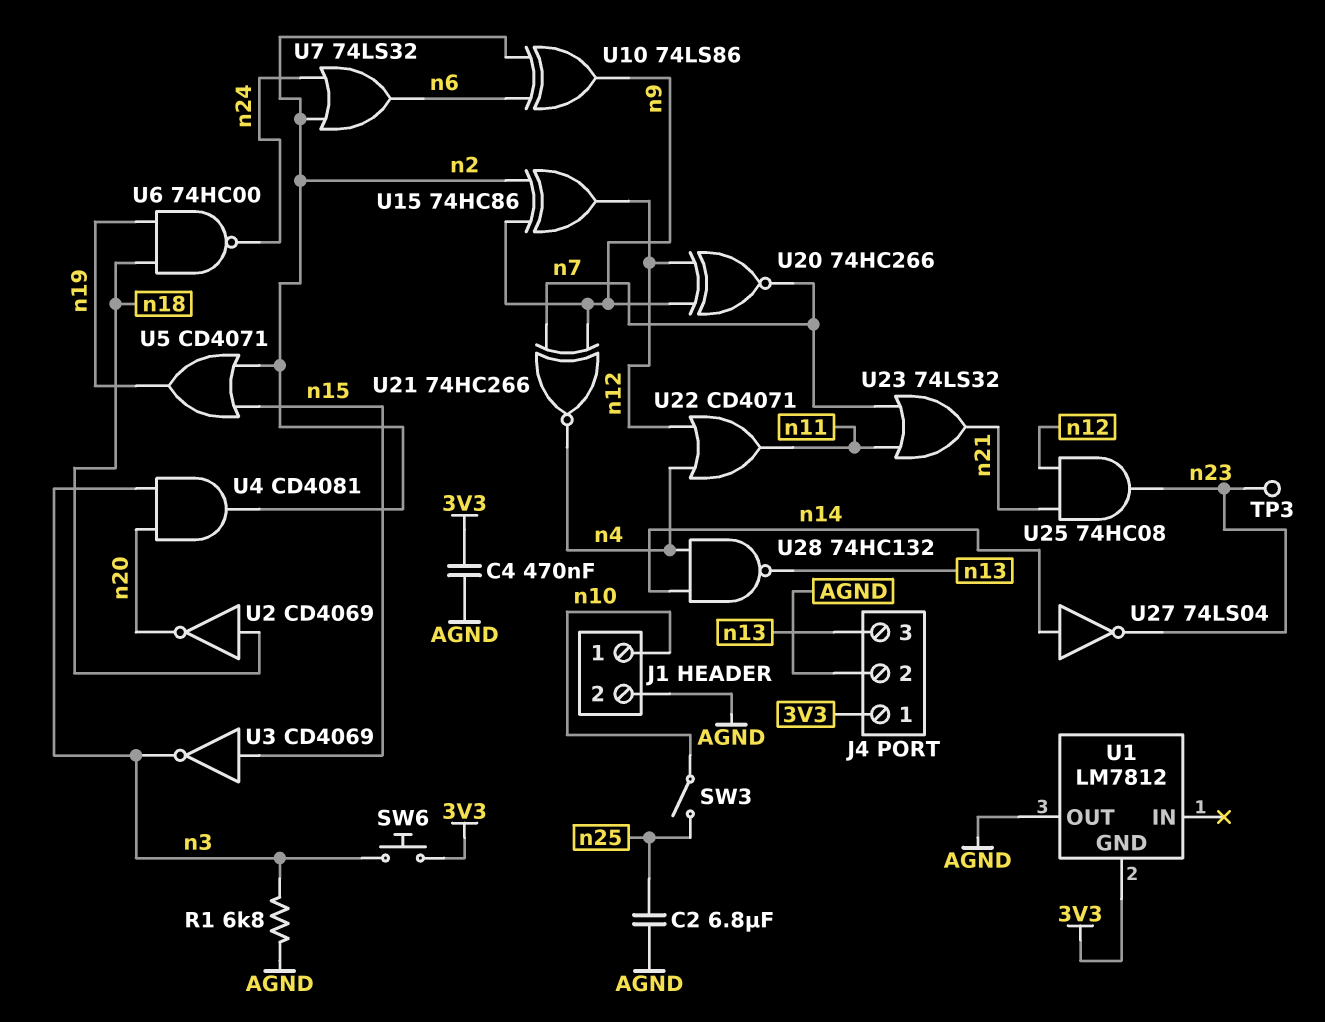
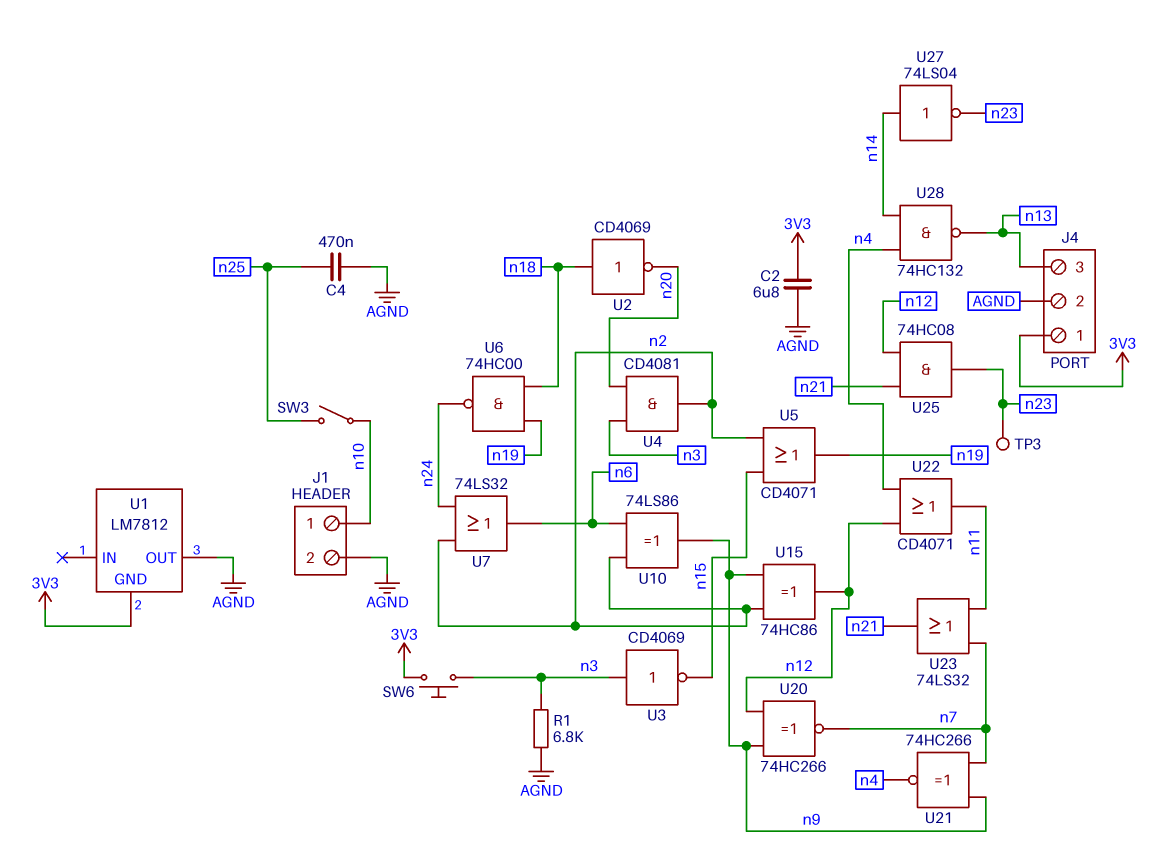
C2: 6.8uF (AGND, n25) -> 6.8uF (3V3, AGND)
C4: 470nF (3V3, AGND) -> 470nF (AGND, n25)
U3: NOT CD4069 (in n15, out n3) -> NOT CD4069 (in n3, out n15)

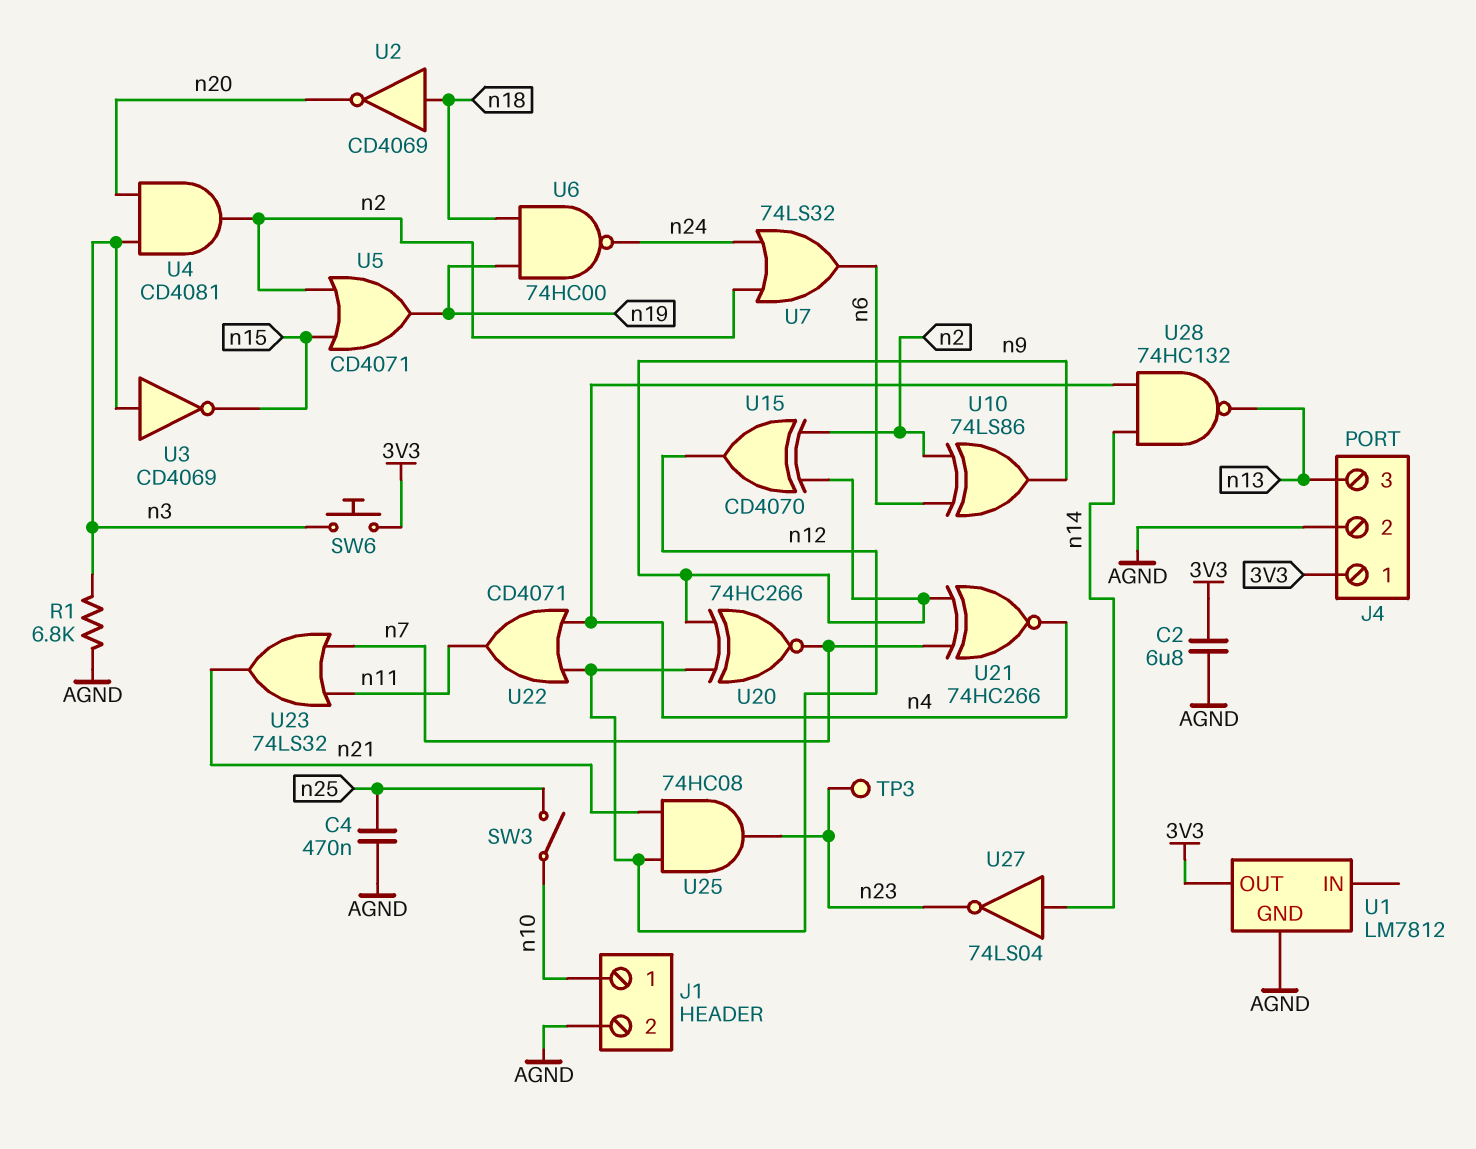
U1 pin GND: 3V3 -> AGND
U1 pin OUT: AGND -> 3V3
U15: XOR 74HC86 (in n2, in n9, out n12) -> XOR CD4070 (in n2, in n9, out n12)

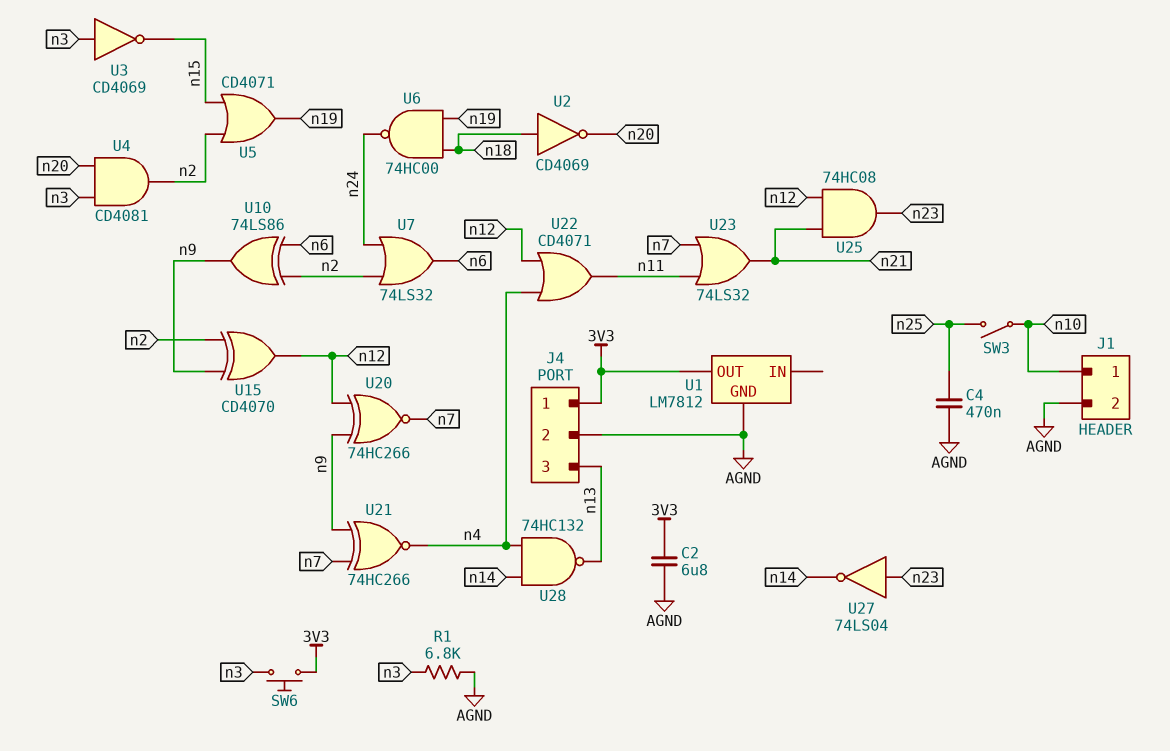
TP3: test point (n23) -> none
U27: NOT 74LS04 (in n14, out n23) -> NOT 74LS04 (in n23, out n14)

